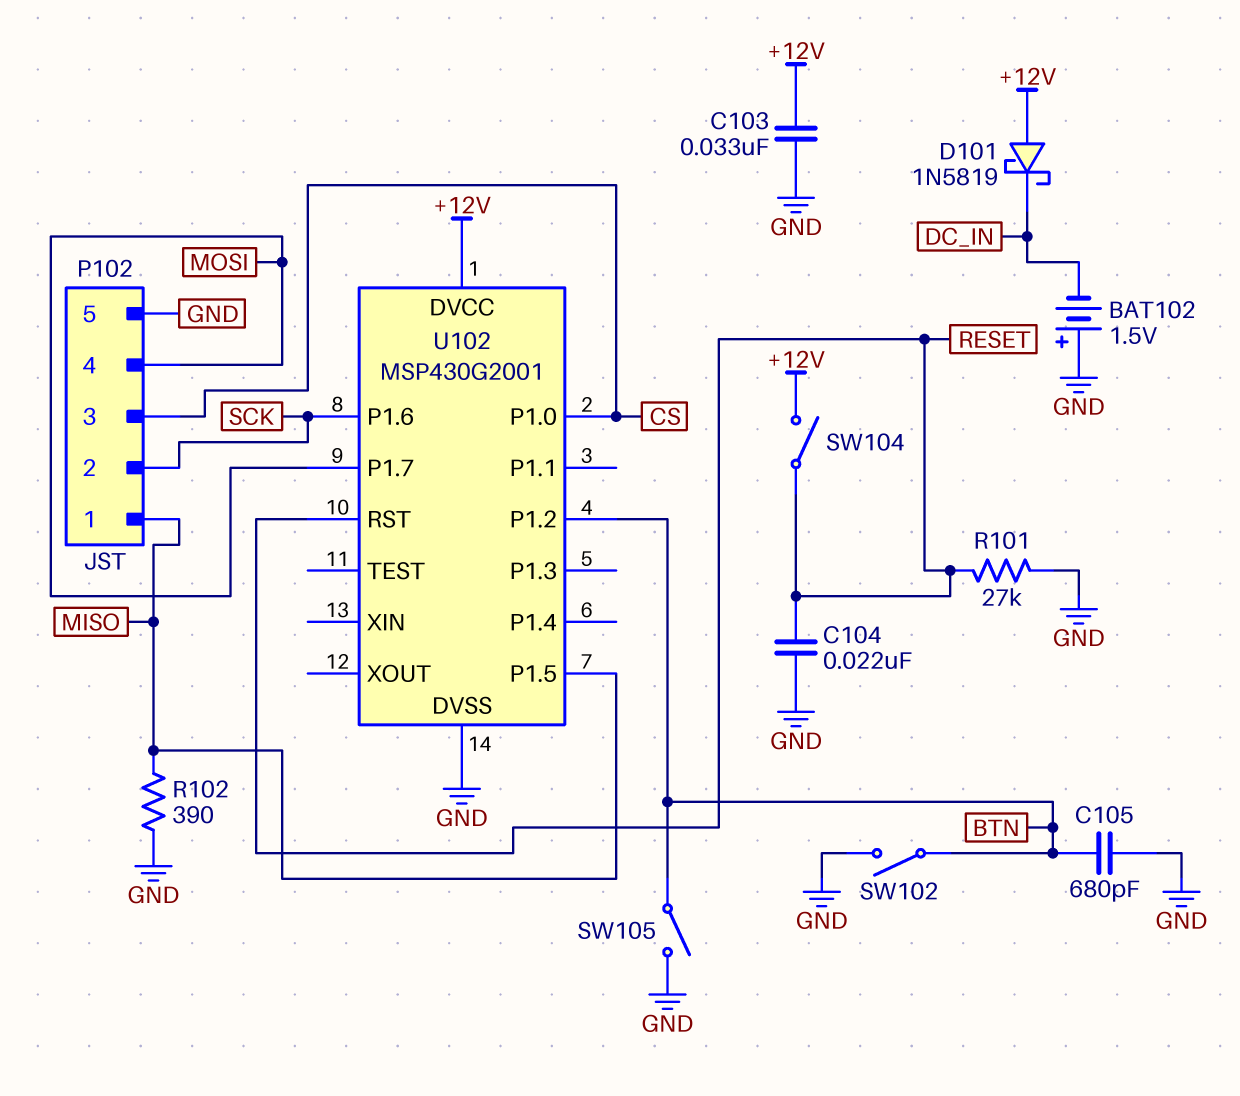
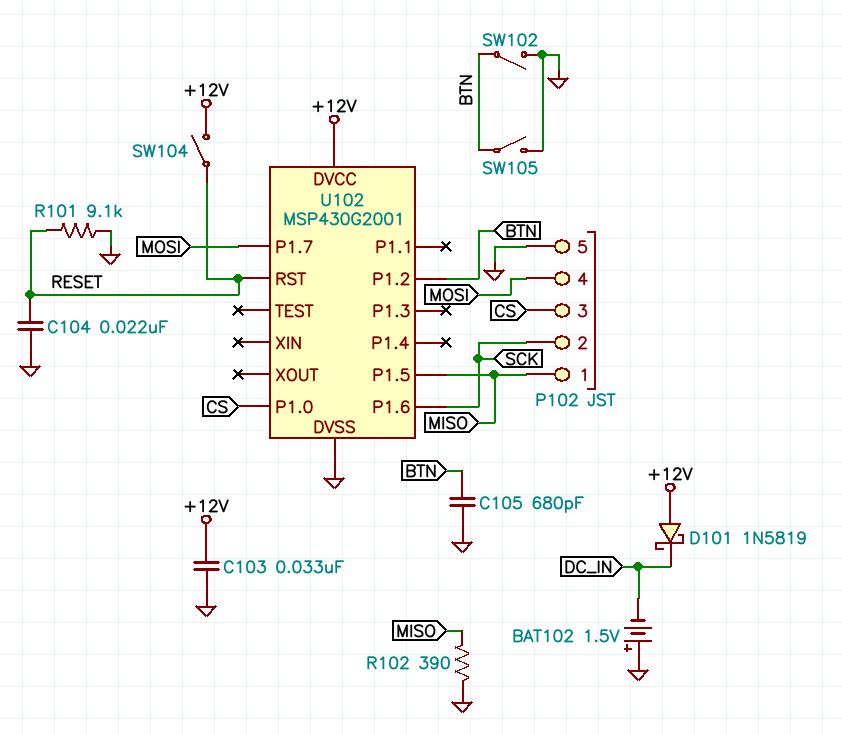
R101: 27k (GND, RESET) -> 9.1k (GND, RESET)

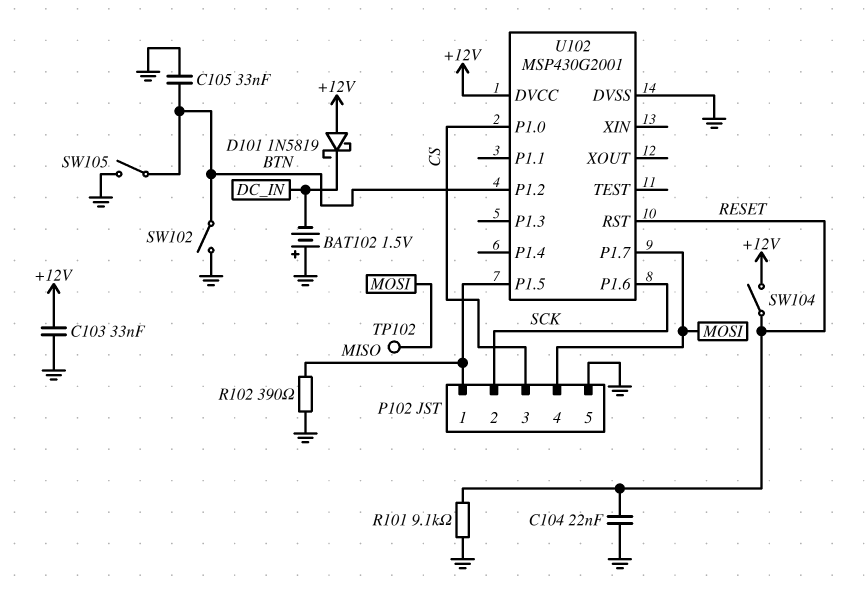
C105: 680pF (BTN, GND) -> 33nF (BTN, GND)
TP102: none -> test point (MOSI)

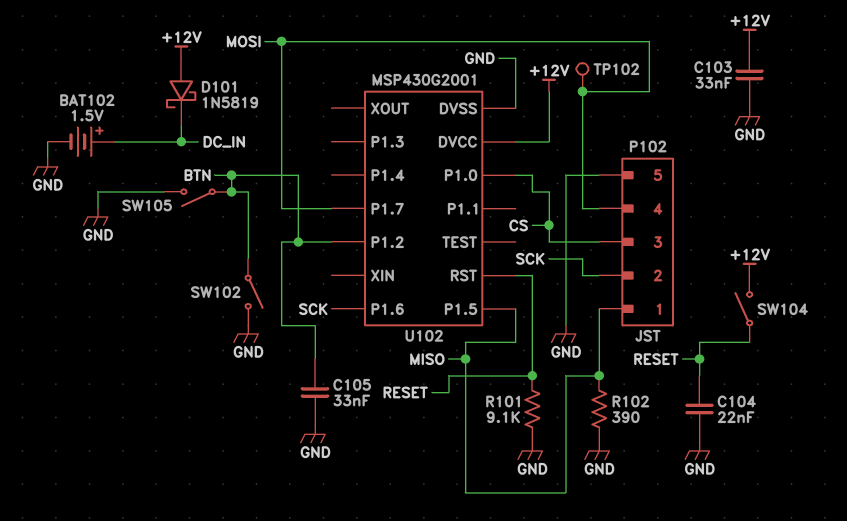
BAT102: 1.5V (plus GND, minus DC_IN) -> 1.5V (plus DC_IN, minus GND)

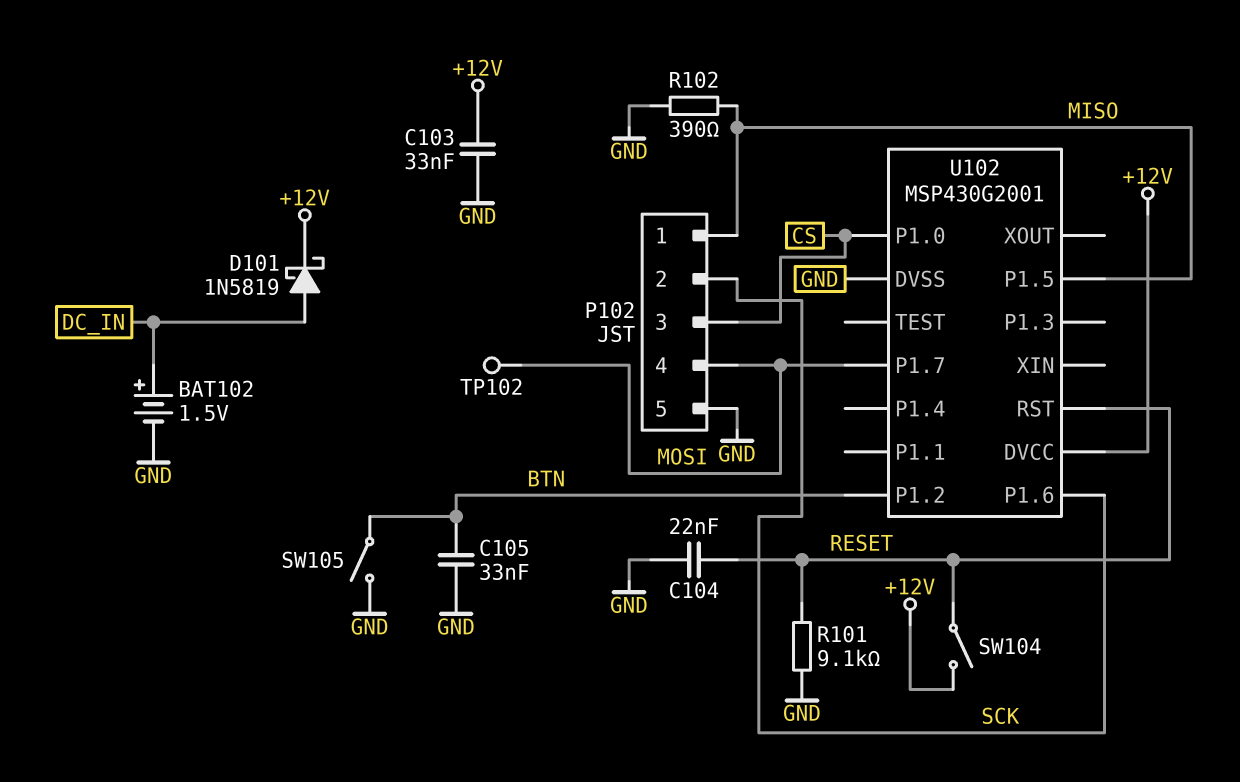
D101: schottky 1N5819 (A +12V, K DC_IN) -> schottky 1N5819 (A DC_IN, K +12V)
SW102: switch (BTN, GND) -> none

